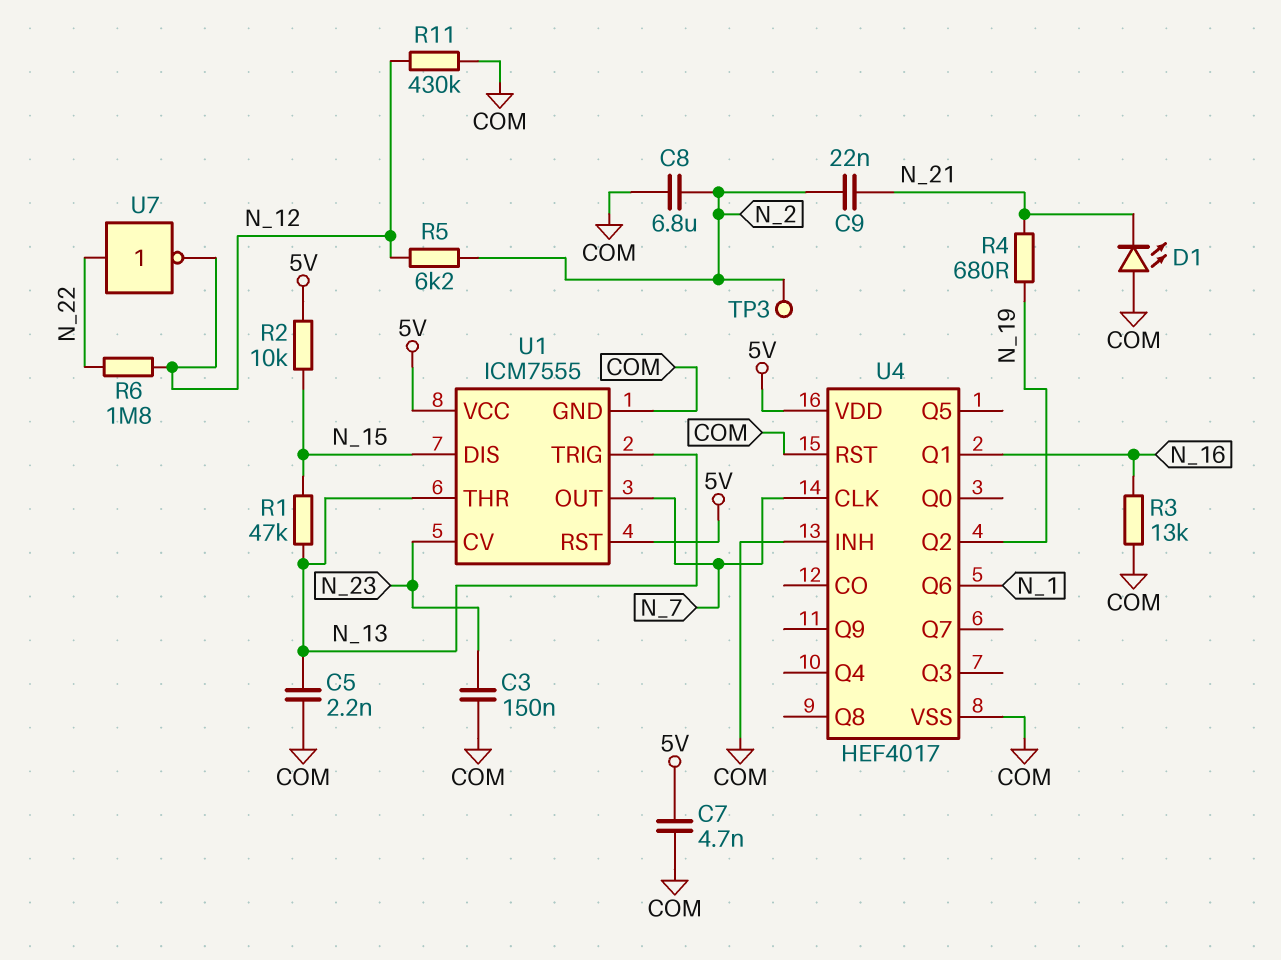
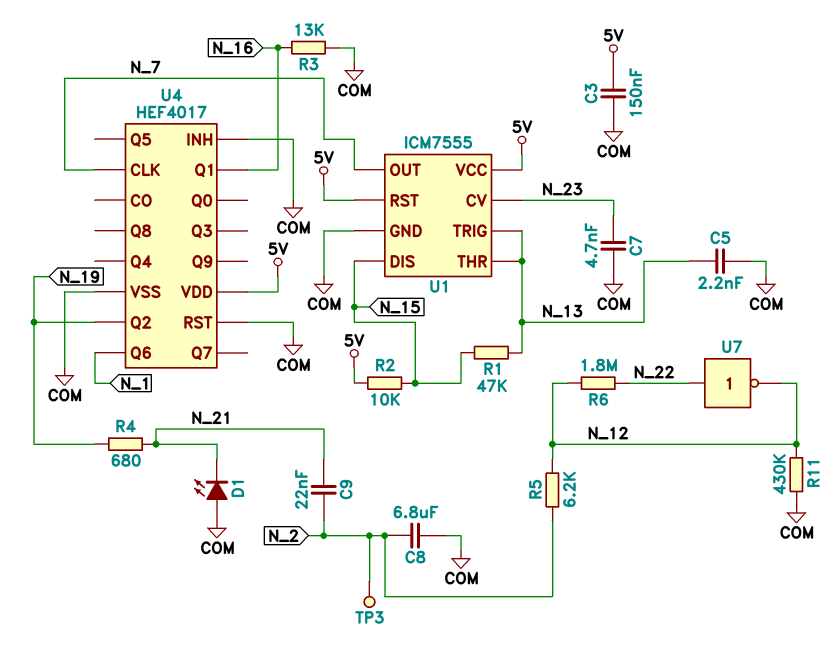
C3: 150nF (COM, N_23) -> 150nF (5V, COM)
C7: 4.7nF (5V, COM) -> 4.7nF (COM, N_23)

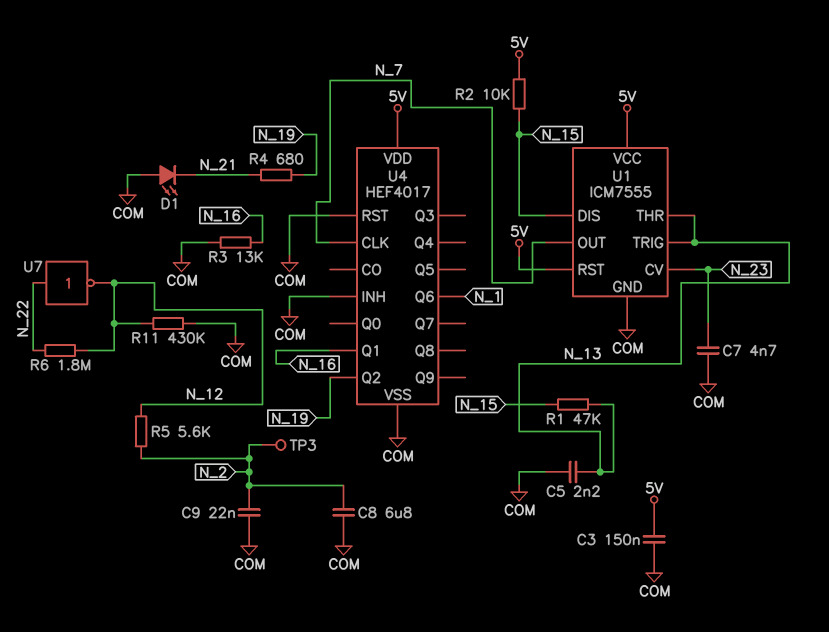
C9: 22nF (N_2, N_21) -> 22nF (COM, N_2)
R5: 6.2k (N_2, N_12) -> 5.6k (N_2, N_12)

